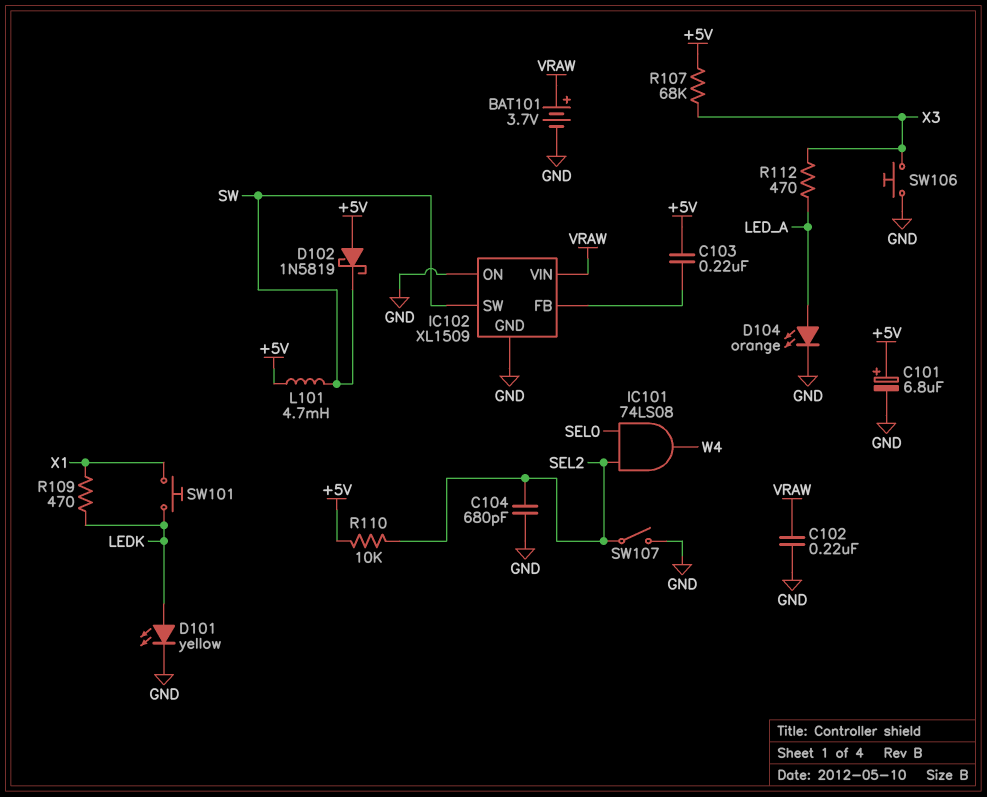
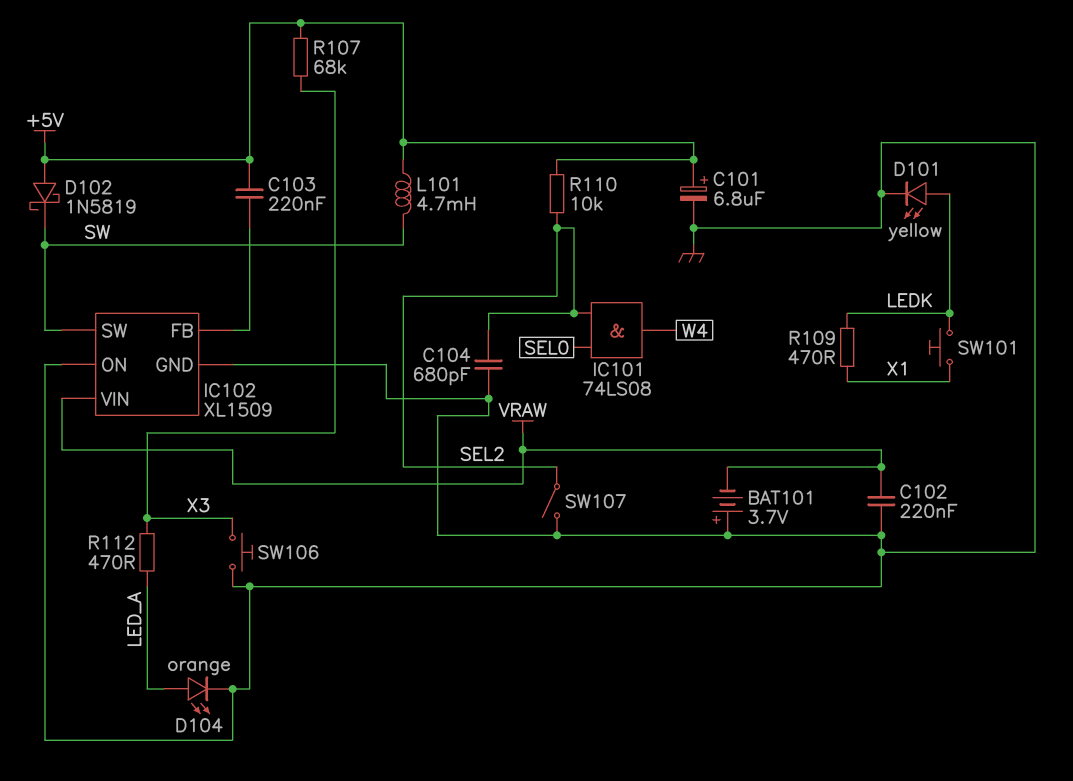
BAT101: 3.7V (plus VRAW, minus GND) -> 3.7V (plus GND, minus VRAW)

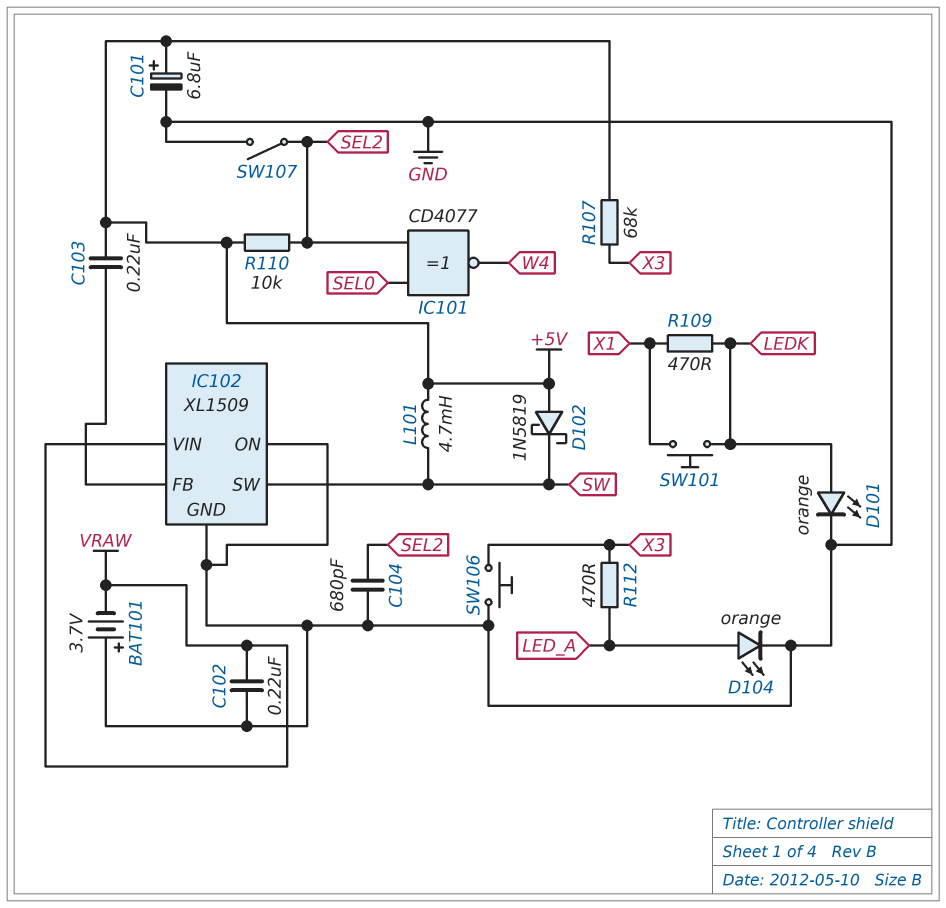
D101: LED yellow (A LEDK, K GND) -> LED orange (A LEDK, K GND)
IC101: AND 74LS08 (in SEL0, in SEL2, out W4) -> XNOR CD4077 (in SEL0, in SEL2, out W4)

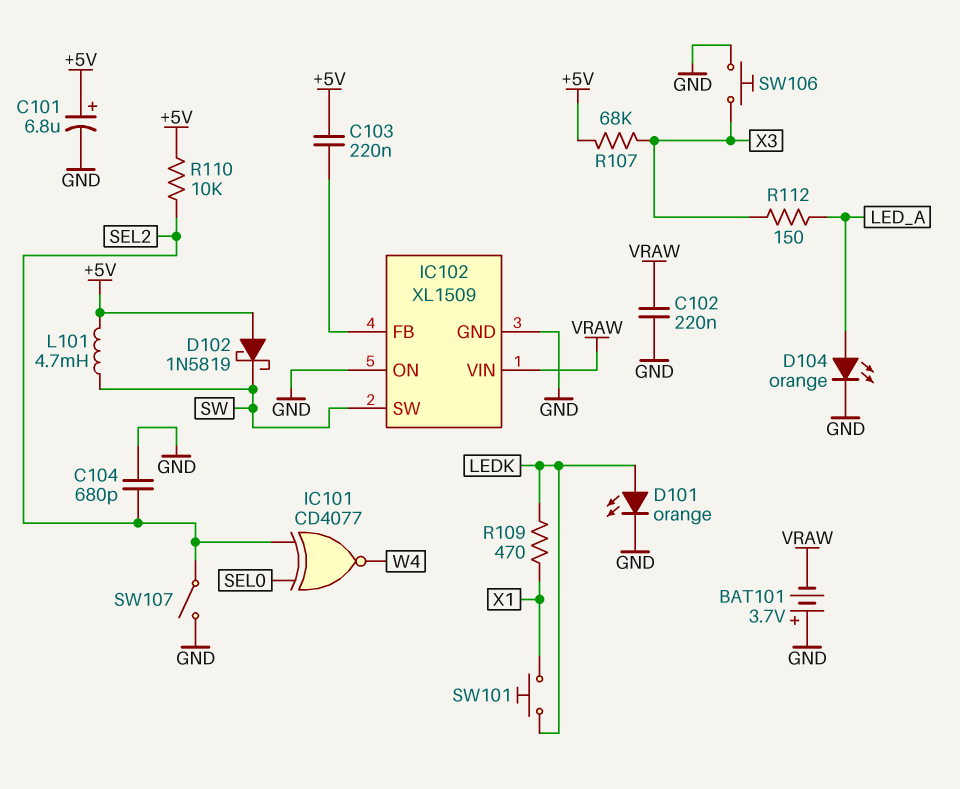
R112: 470 (LED_A, X3) -> 150 (LED_A, X3)

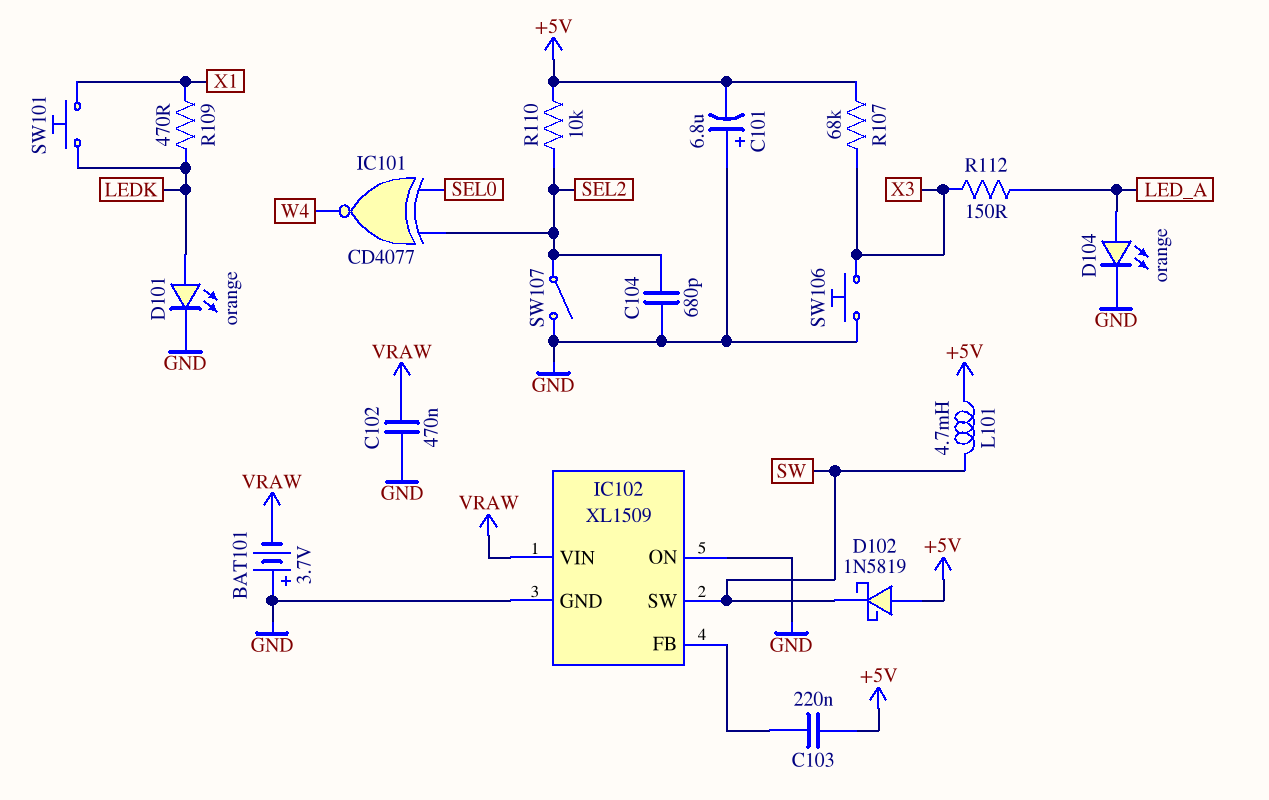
C101: 6.8uF (plus +5V, minus GND) -> 6.8uF (plus GND, minus +5V)
C102: 220nF (GND, VRAW) -> 470nF (GND, VRAW)

